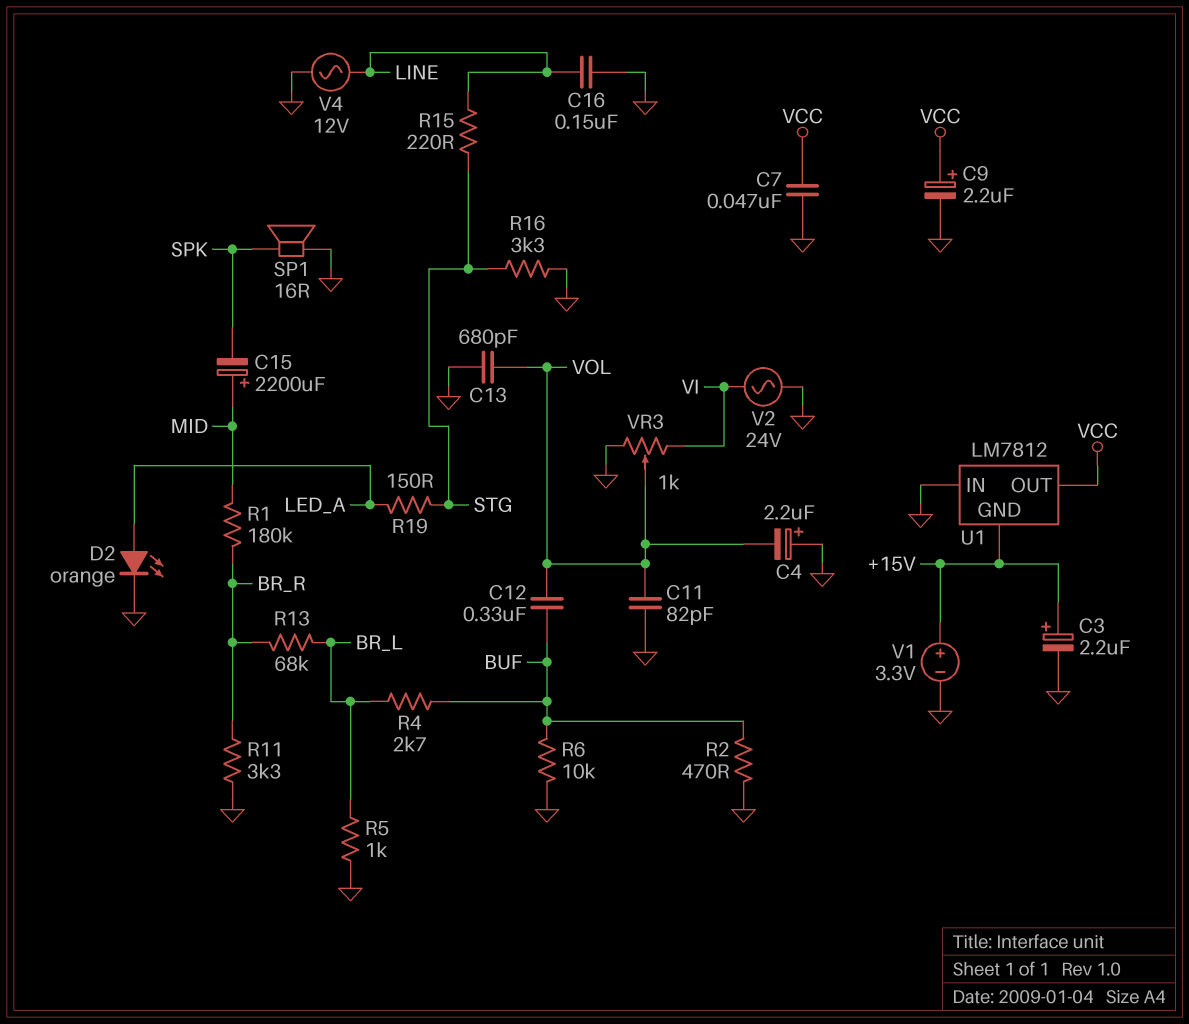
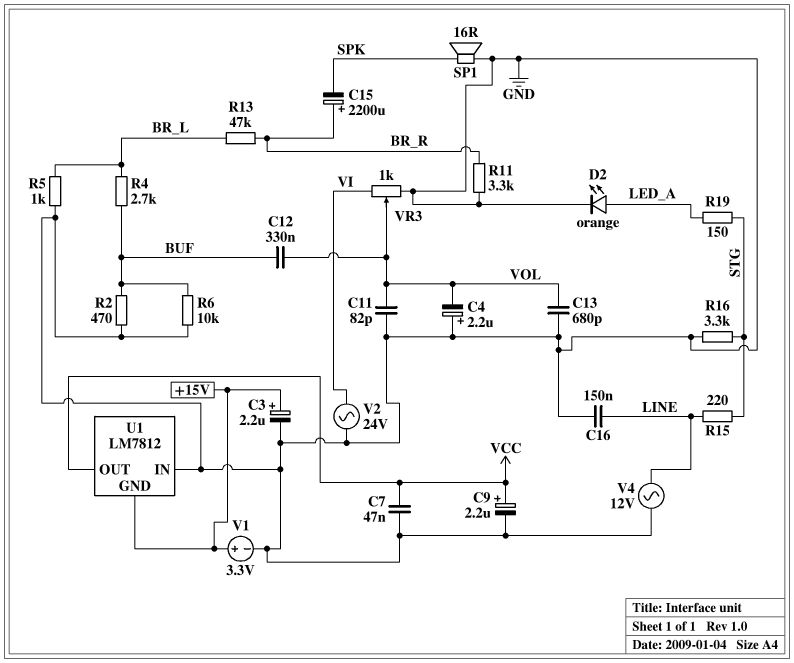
C15: 2200uF (plus MID, minus SPK) -> 2200uF (plus BR_R, minus SPK)
R1: 180k (BR_R, MID) -> none
R13: 68k (BR_L, BR_R) -> 47k (BR_L, BR_R)

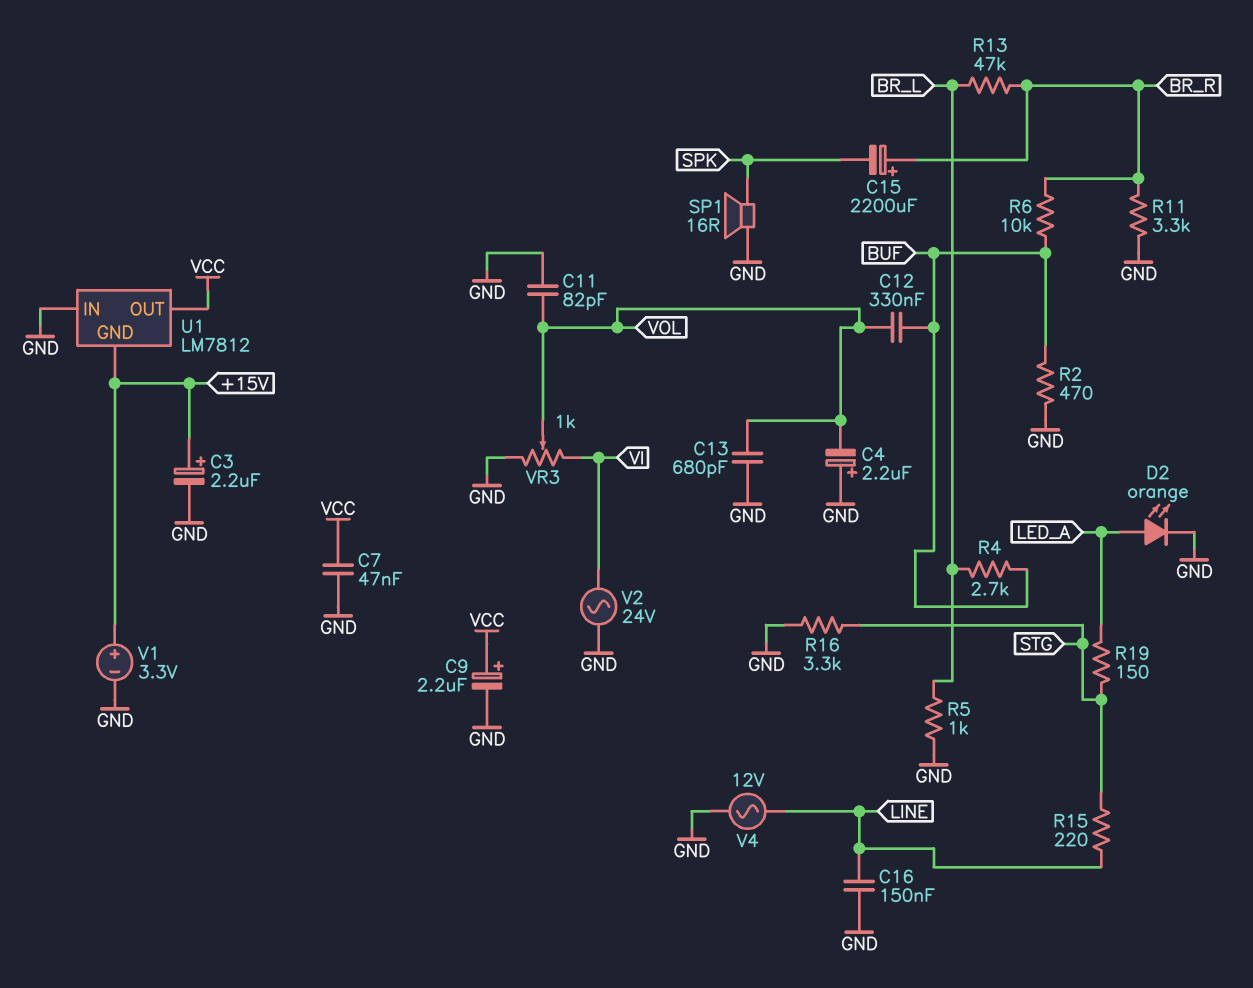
R6: 10k (BUF, GND) -> 10k (BR_R, BUF)

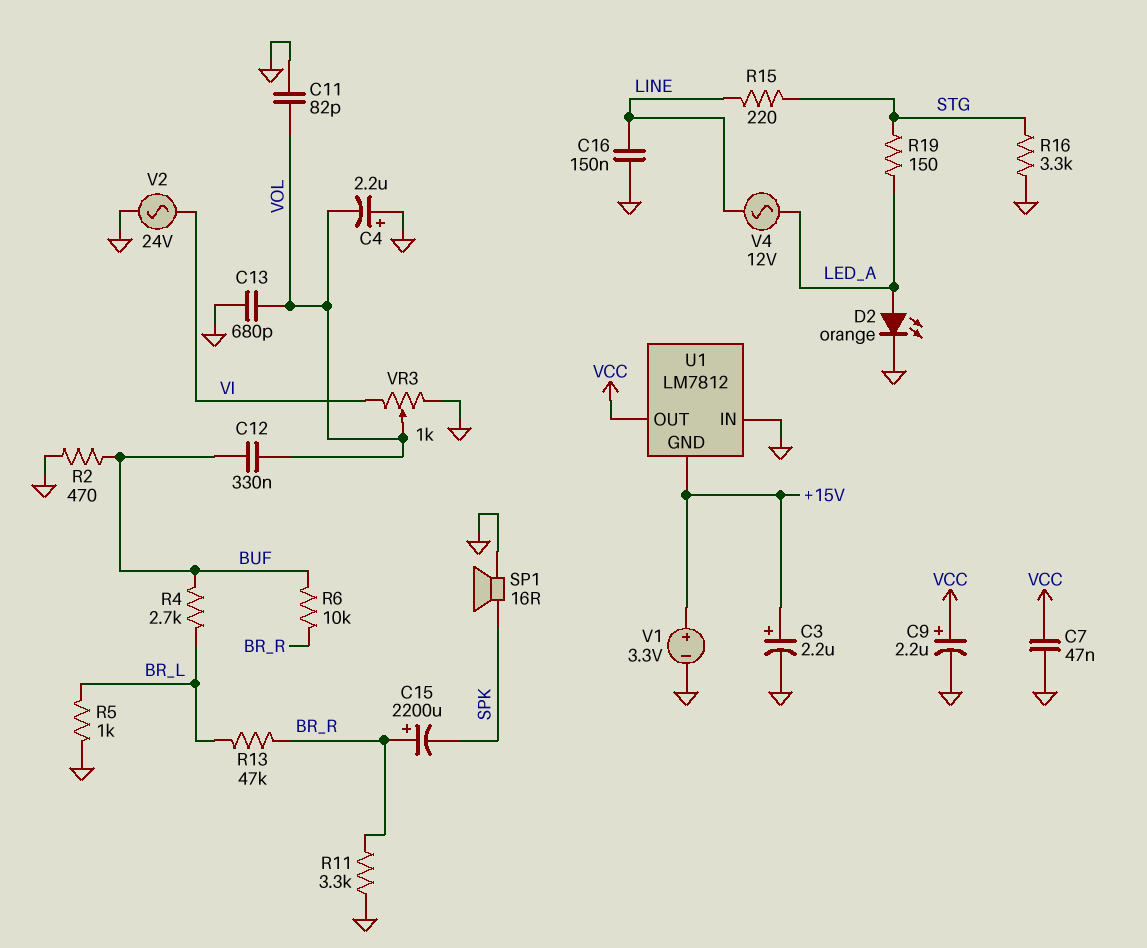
V4: AC 12V (GND, LINE) -> AC 12V (LED_A, LINE)

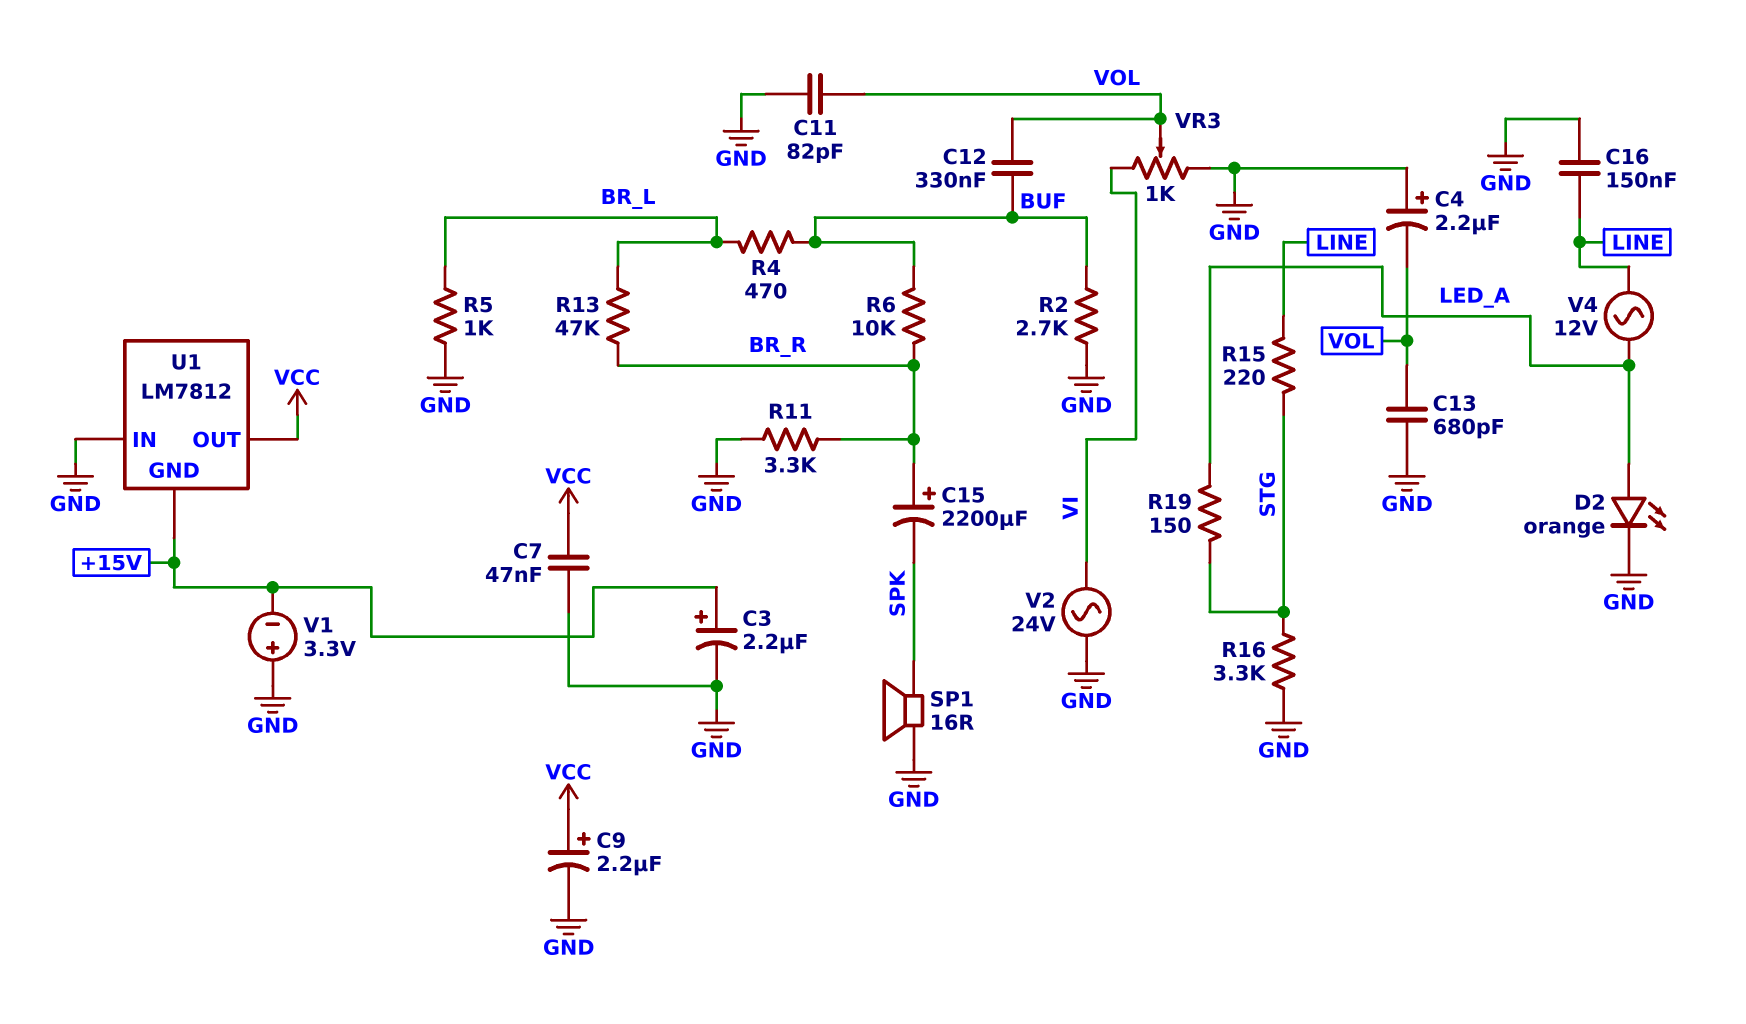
R2: 470 (BUF, GND) -> 2.7k (BUF, GND)
R4: 2.7k (BR_L, BUF) -> 470 (BR_L, BUF)
V1: 3.3V (plus +15V, minus GND) -> 3.3V (plus GND, minus +15V)

